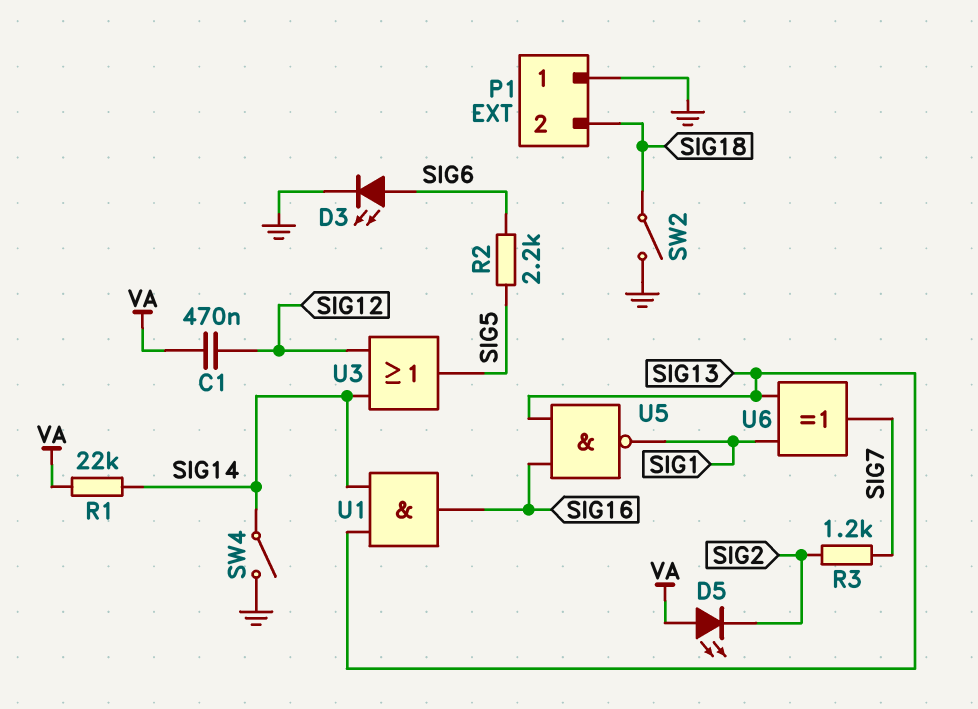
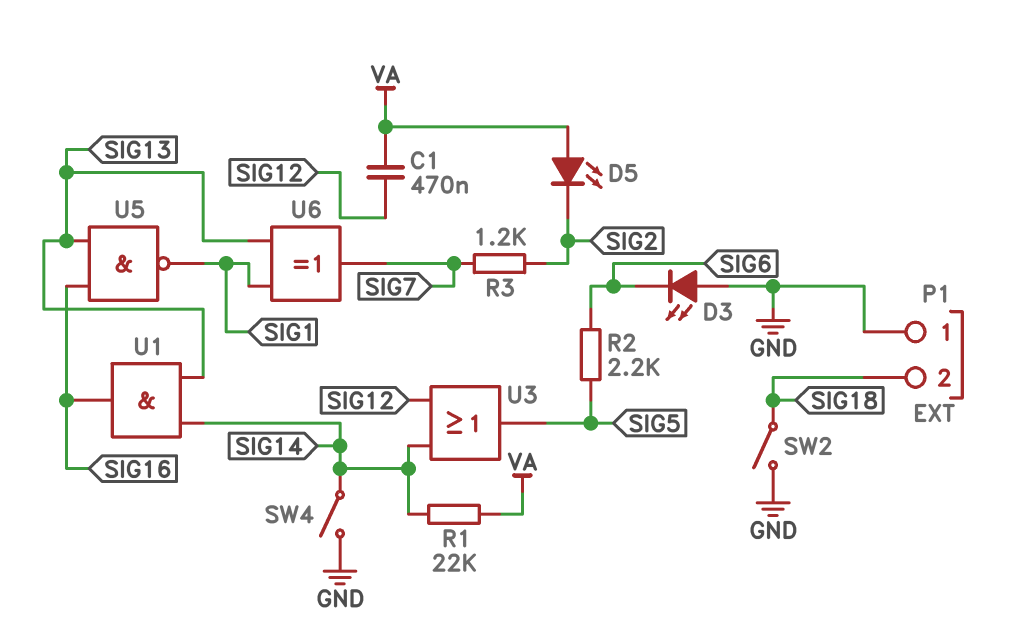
D3: LED (A SIG6, K GND) -> LED (A GND, K SIG6)

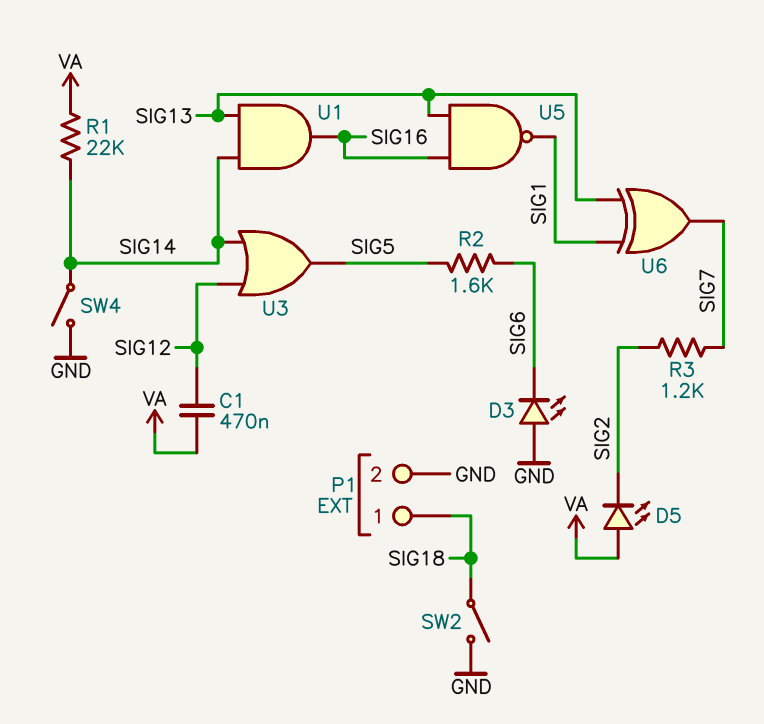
P1 pin 1: GND -> SIG18
P1 pin 2: SIG18 -> GND
R2: 2.2k (SIG5, SIG6) -> 1.6k (SIG5, SIG6)

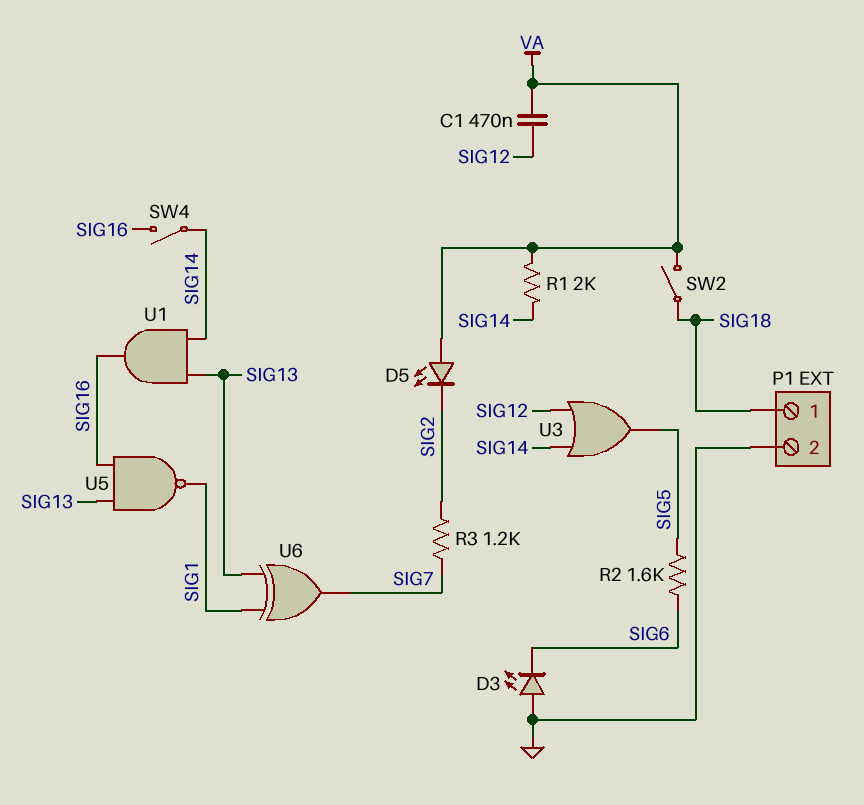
R1: 22k (SIG14, VA) -> 2k (SIG14, VA)
SW2: switch (GND, SIG18) -> switch (SIG18, VA)
SW4: switch (GND, SIG14) -> switch (SIG14, SIG16)

